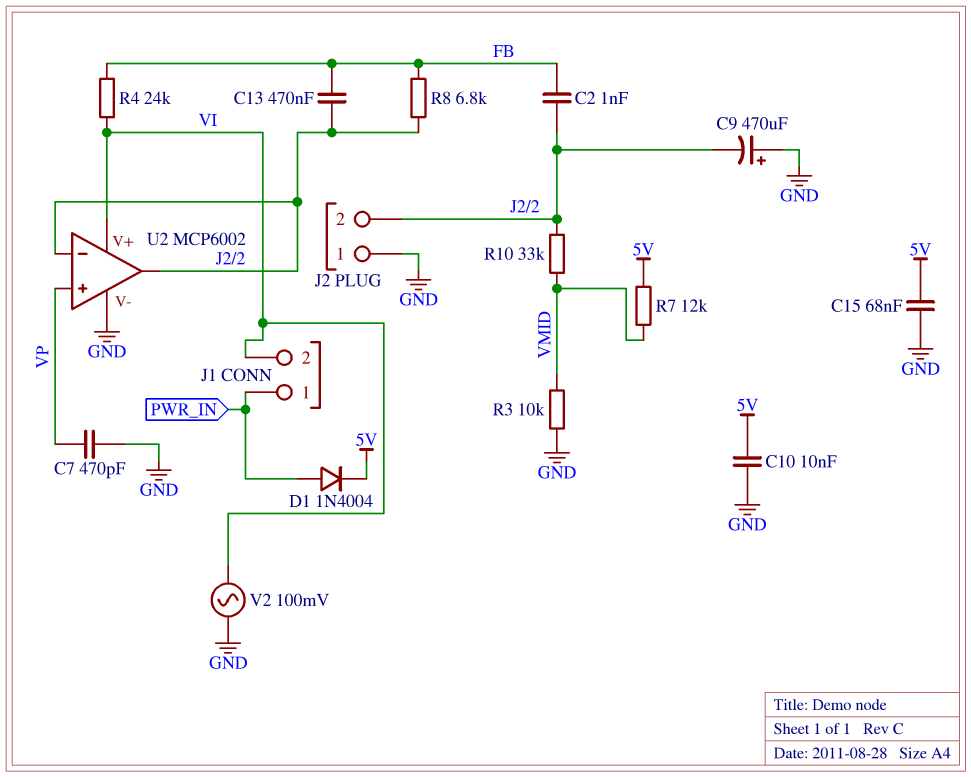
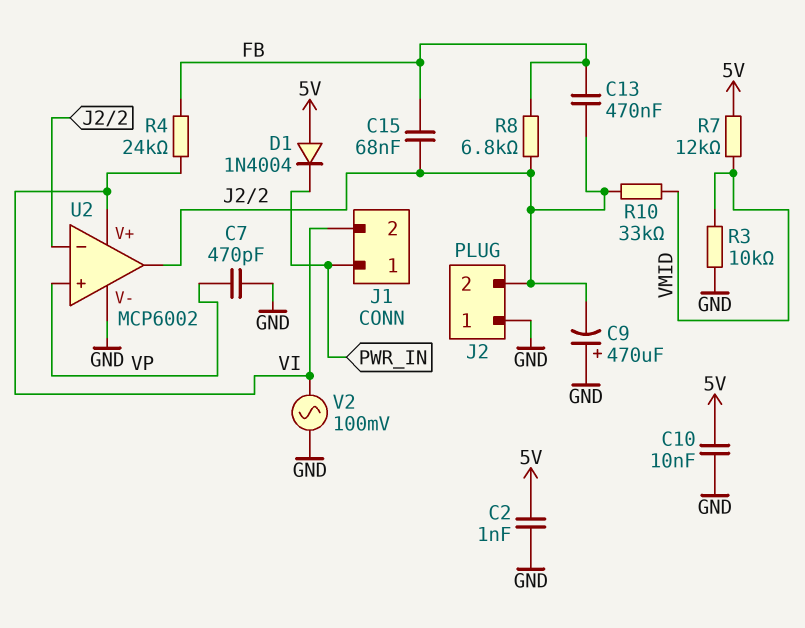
C2: 1nF (FB, J2/2) -> 1nF (5V, GND)
C15: 68nF (5V, GND) -> 68nF (FB, J2/2)
D1: diode 1N4004 (A PWR_IN, K 5V) -> diode 1N4004 (A 5V, K PWR_IN)

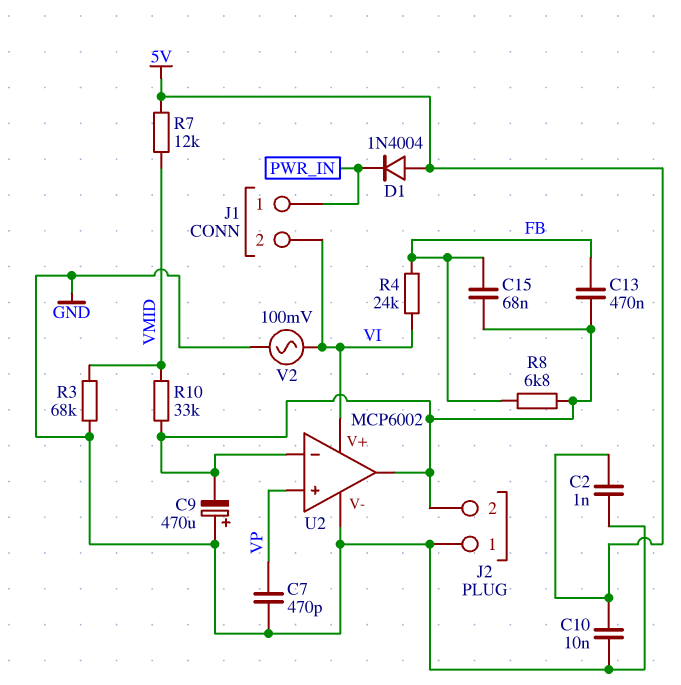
R3: 10k (GND, VMID) -> 68k (GND, VMID)

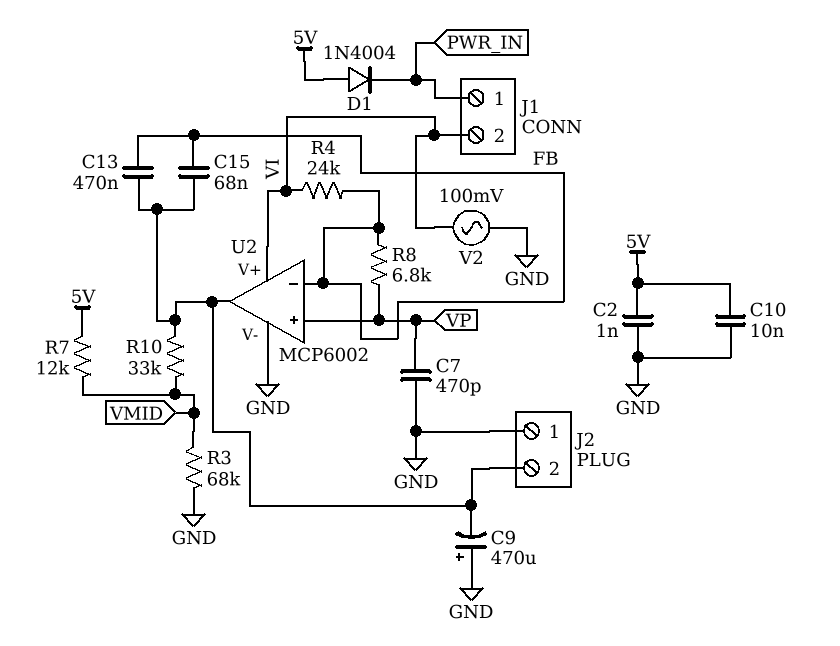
R8: 6.8k (FB, J2/2) -> 6.8k (FB, VP)
U2 pin in-: J2/2 -> FB

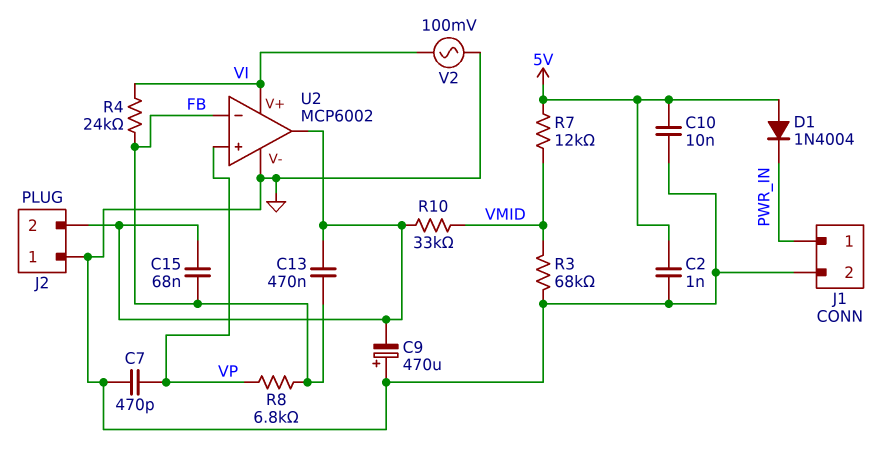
J1 pin 2: VI -> GND

